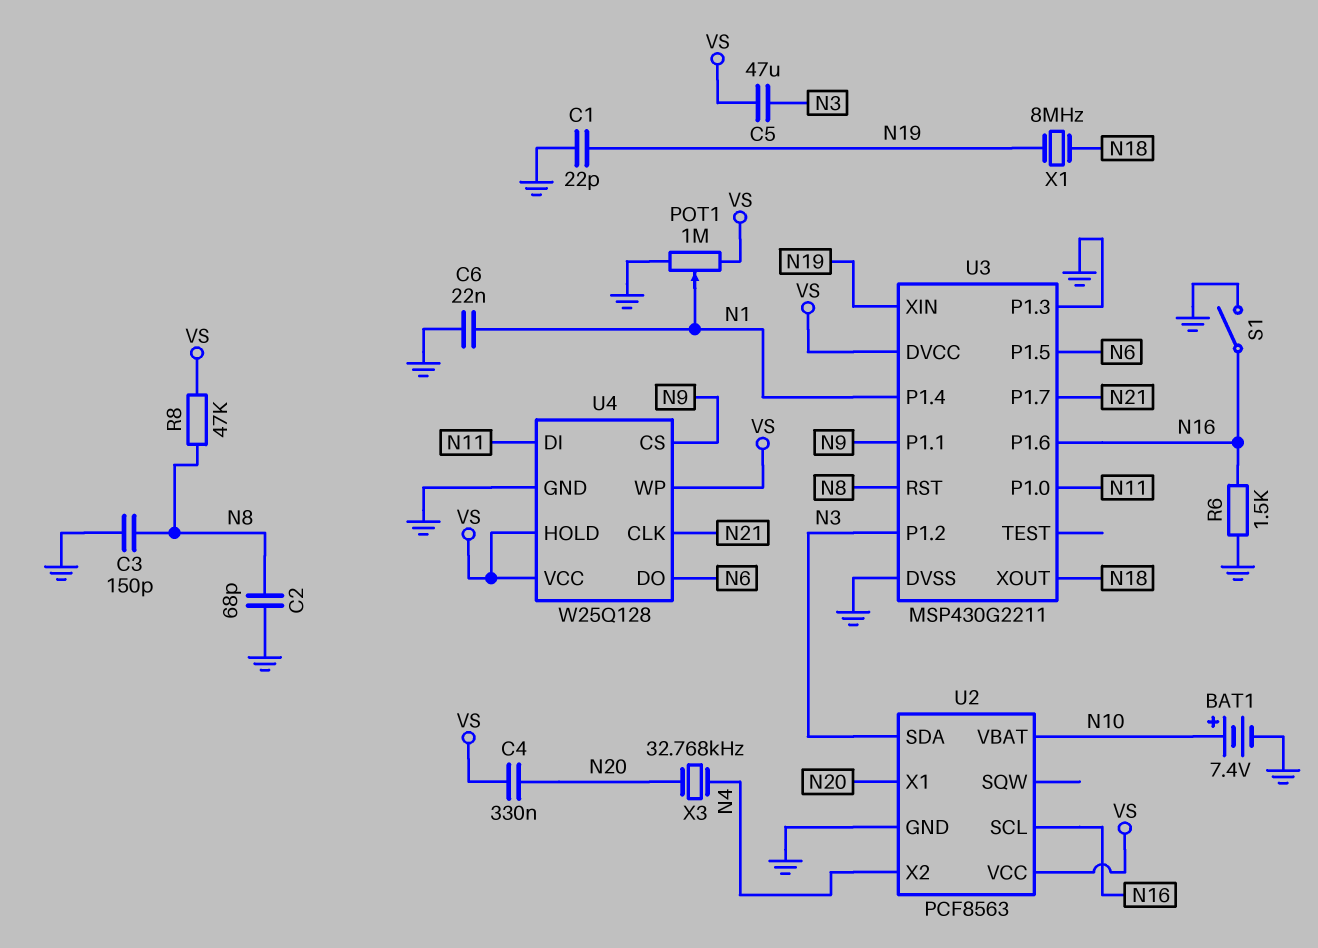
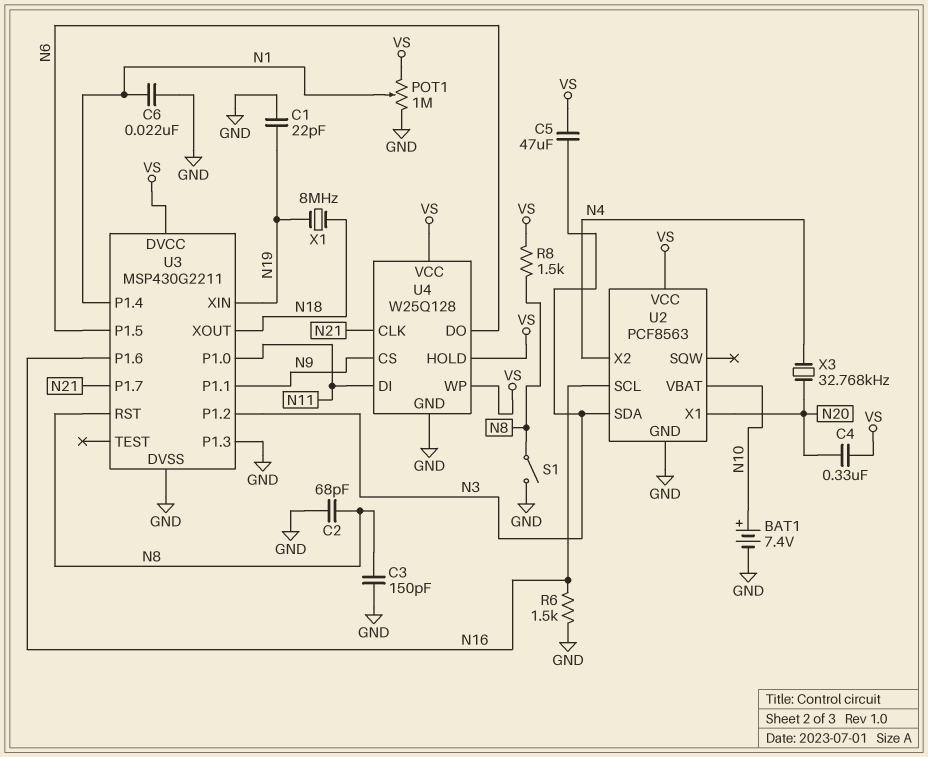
R8: 47k (N8, VS) -> 1.5k (N8, VS)
S1: switch (GND, N16) -> switch (GND, N8)

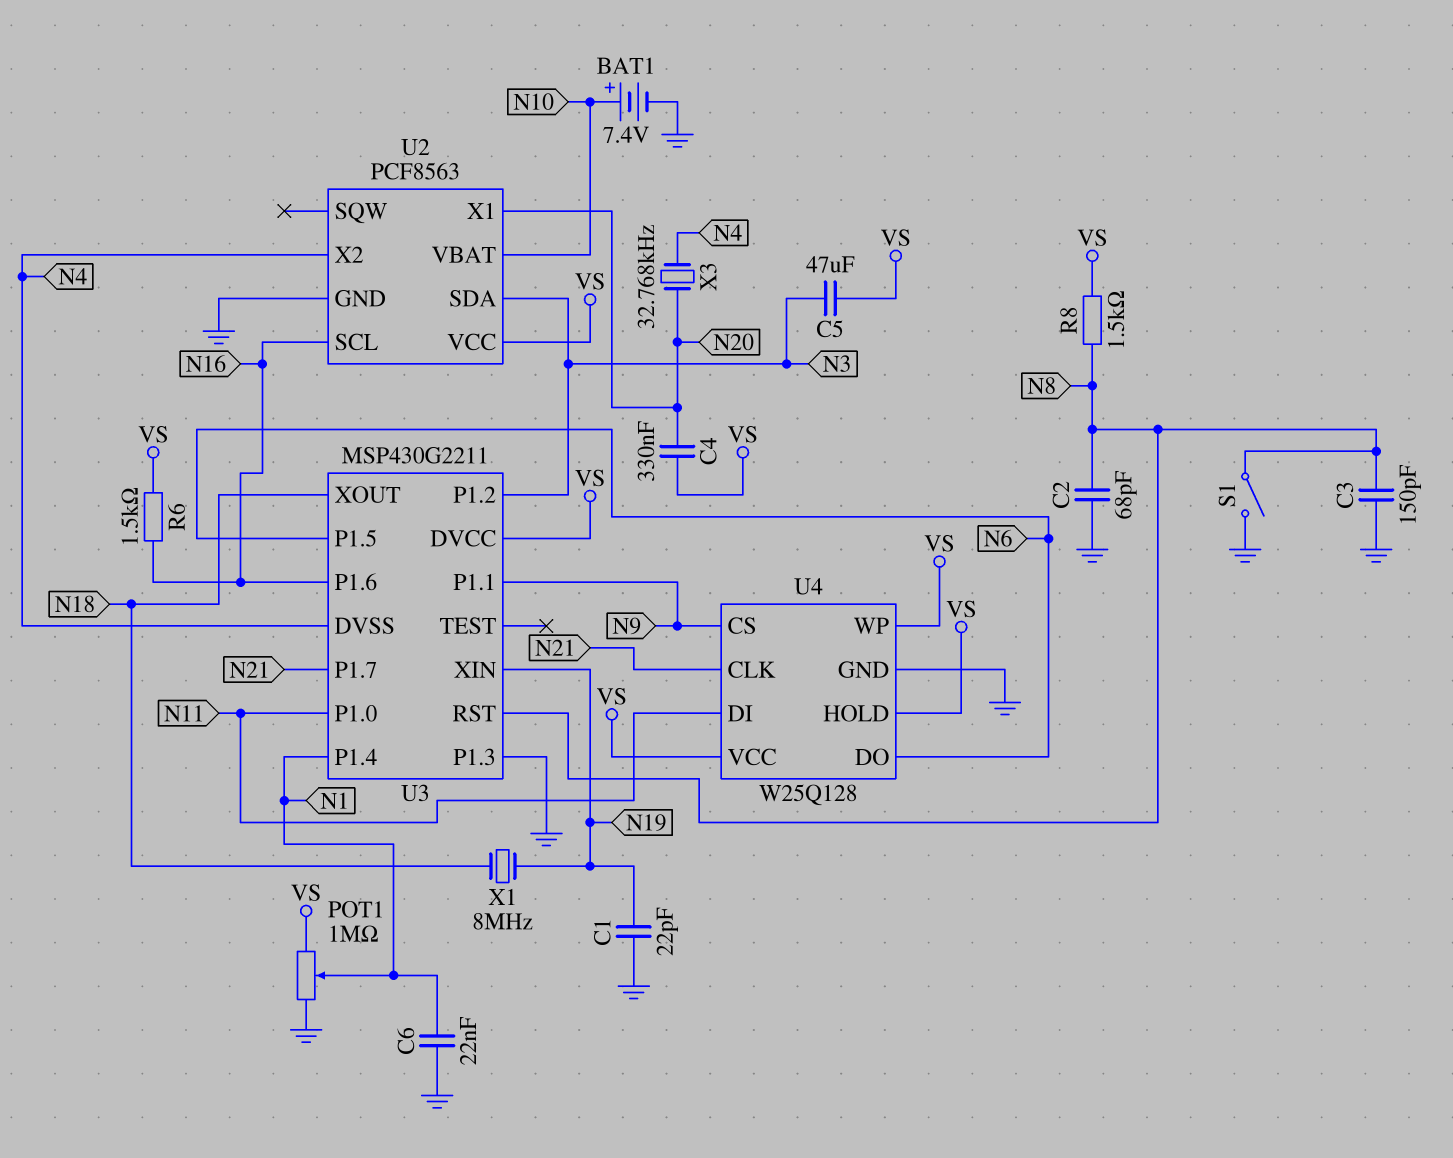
R6: 1.5k (GND, N16) -> 1.5k (N16, VS)
U3 pin DVSS: GND -> N4

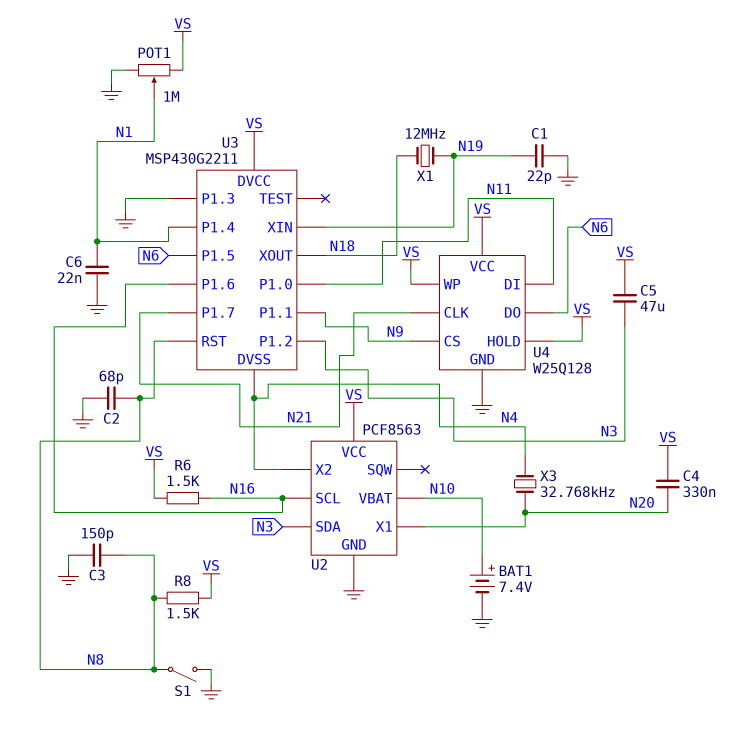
X1: 8MHz (N18, N19) -> 12MHz (N18, N19)

